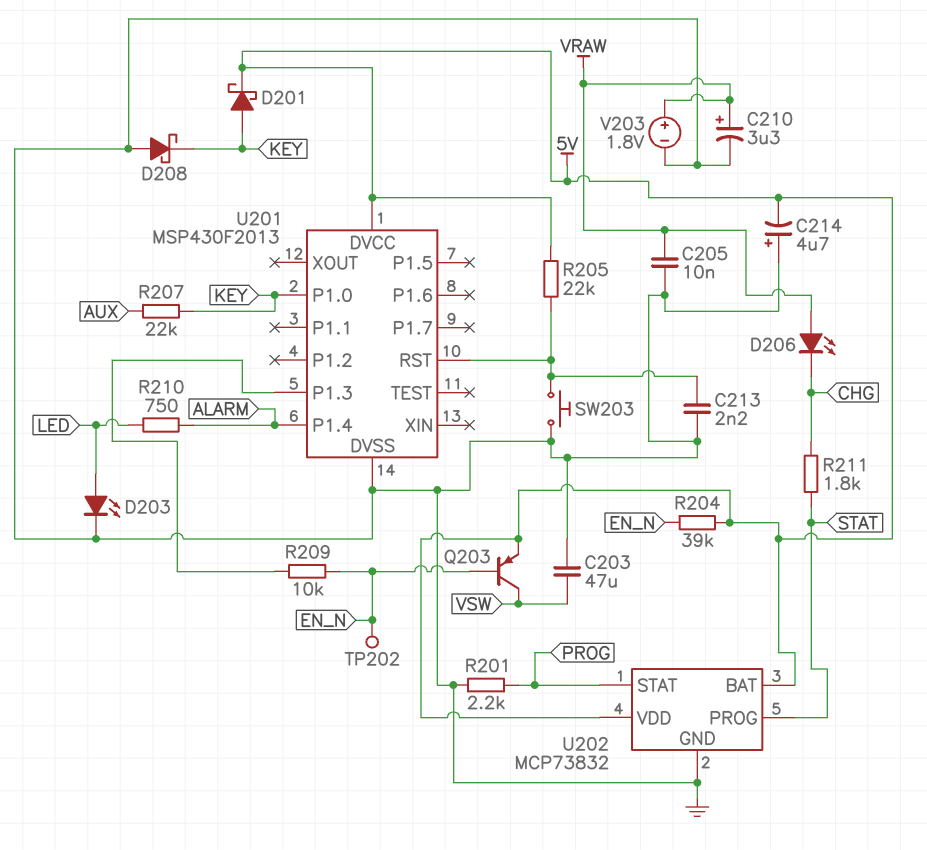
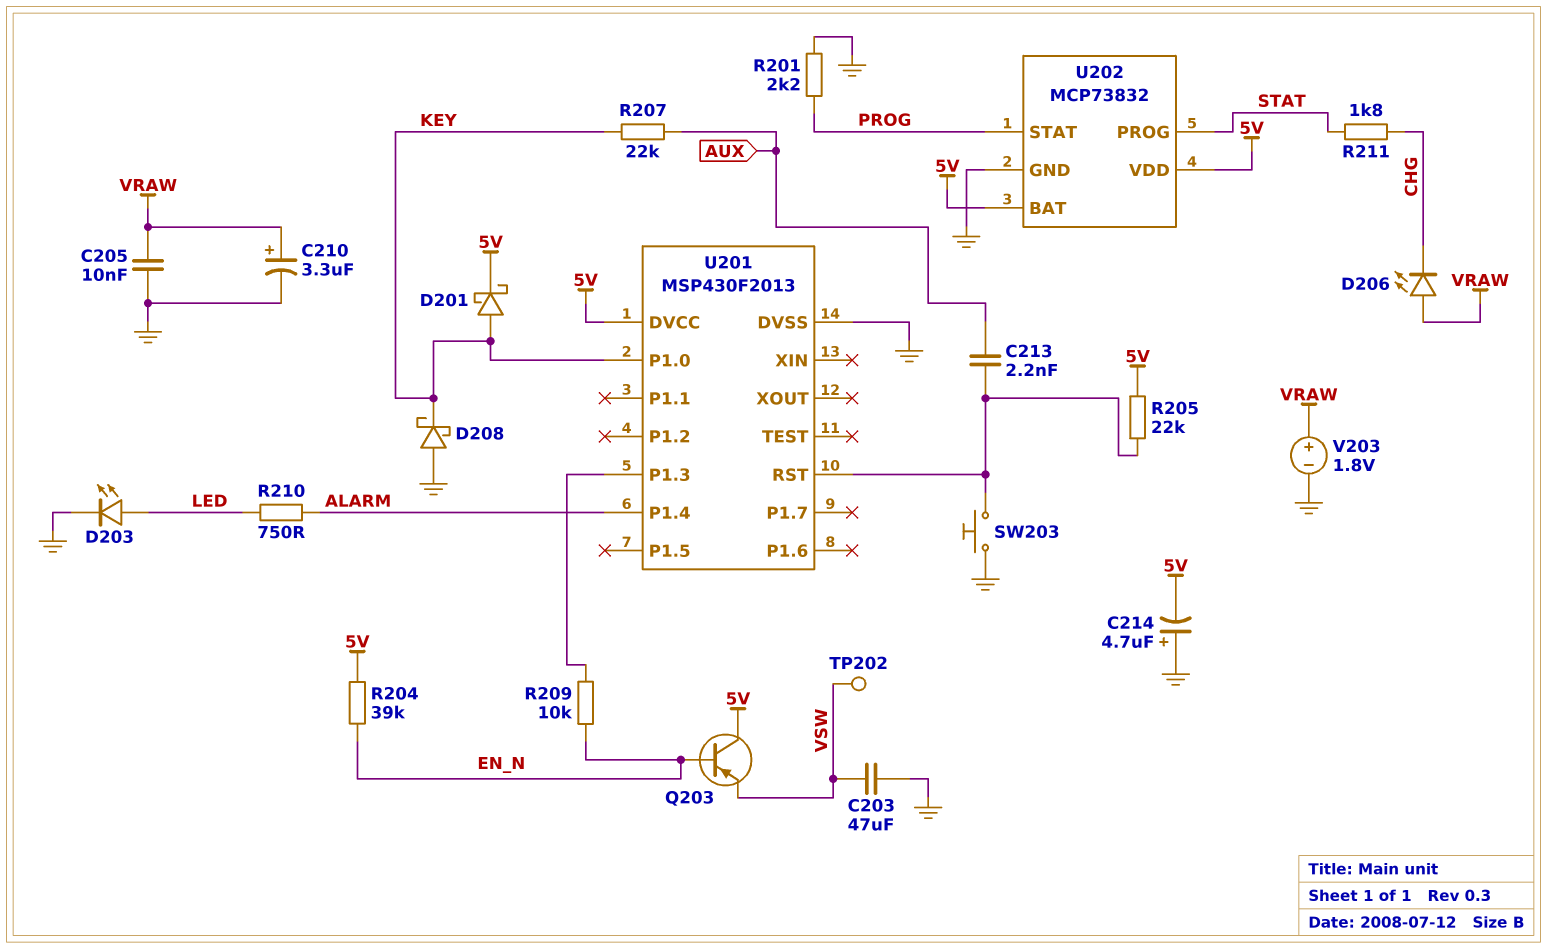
C213: 2.2nF (GND, U201/RST) -> 2.2nF (AUX, U201/RST)
Q203: PNP (B EN_N, C VSW, E 5V) -> PNP (B EN_N, C 5V, E VSW)
TP202: test point (EN_N) -> test point (VSW)

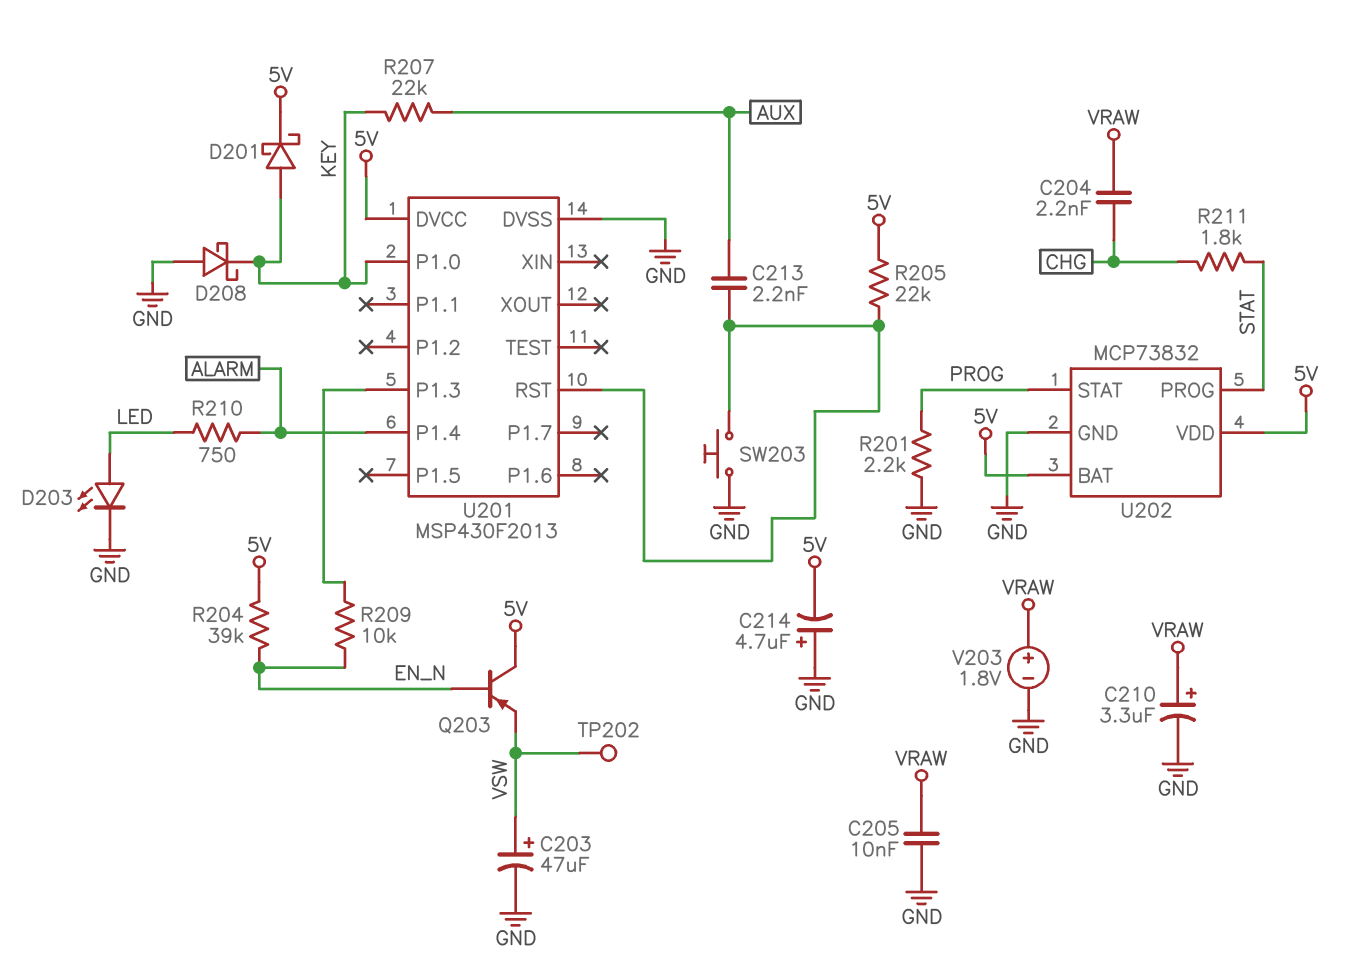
C203: 47uF (GND, VSW) -> 47uF (plus VSW, minus GND)
C204: none -> 2.2nF (CHG, VRAW)
D206: LED (A VRAW, K CHG) -> none

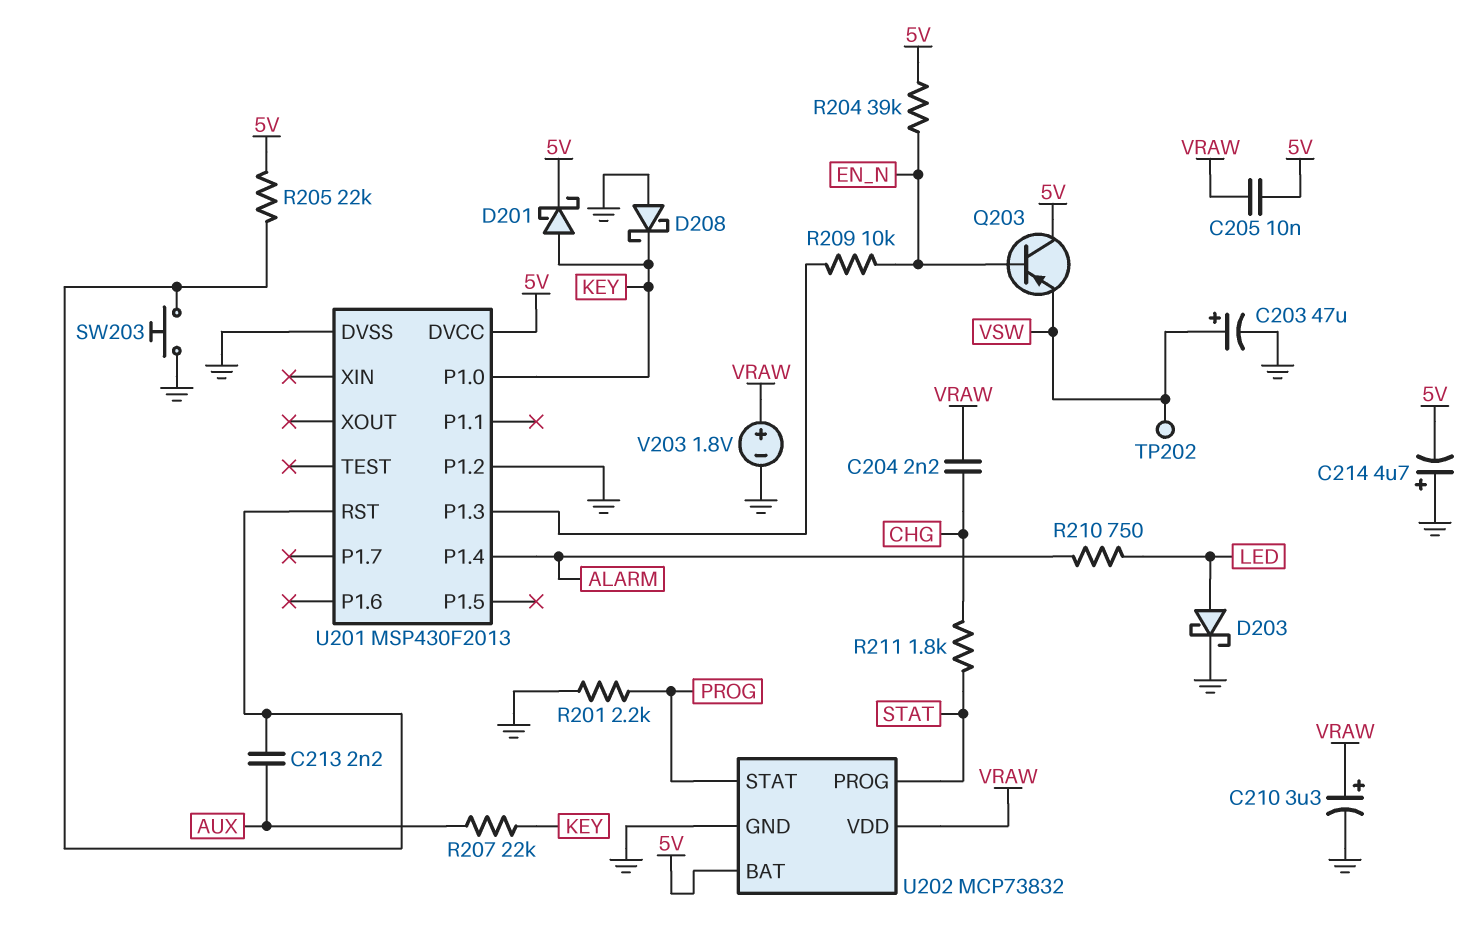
C205: 10nF (GND, VRAW) -> 10nF (5V, VRAW)
D203: LED (A LED, K GND) -> schottky (A LED, K GND)
U201 pin P1.2: none -> GND
U202 pin VDD: 5V -> VRAW

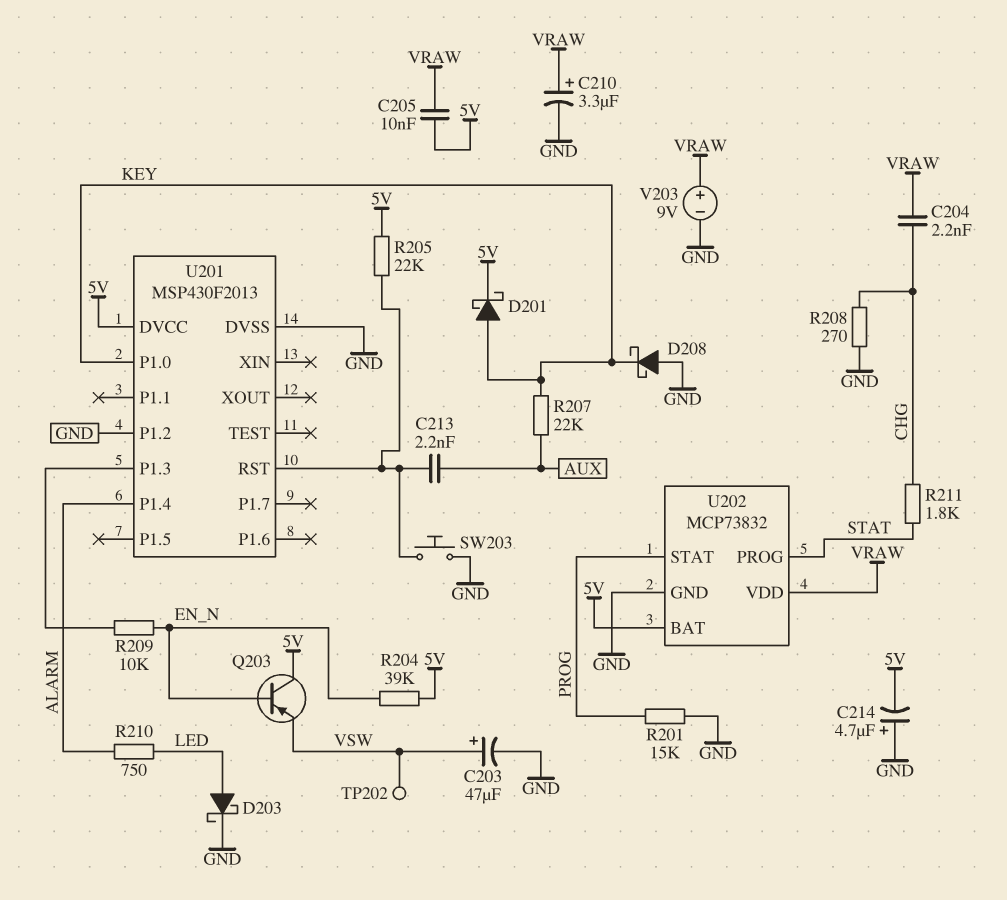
R201: 2.2k (GND, PROG) -> 15k (GND, PROG)
R208: none -> 270 (CHG, GND)
V203: 1.8V (plus VRAW, minus GND) -> 9V (plus VRAW, minus GND)

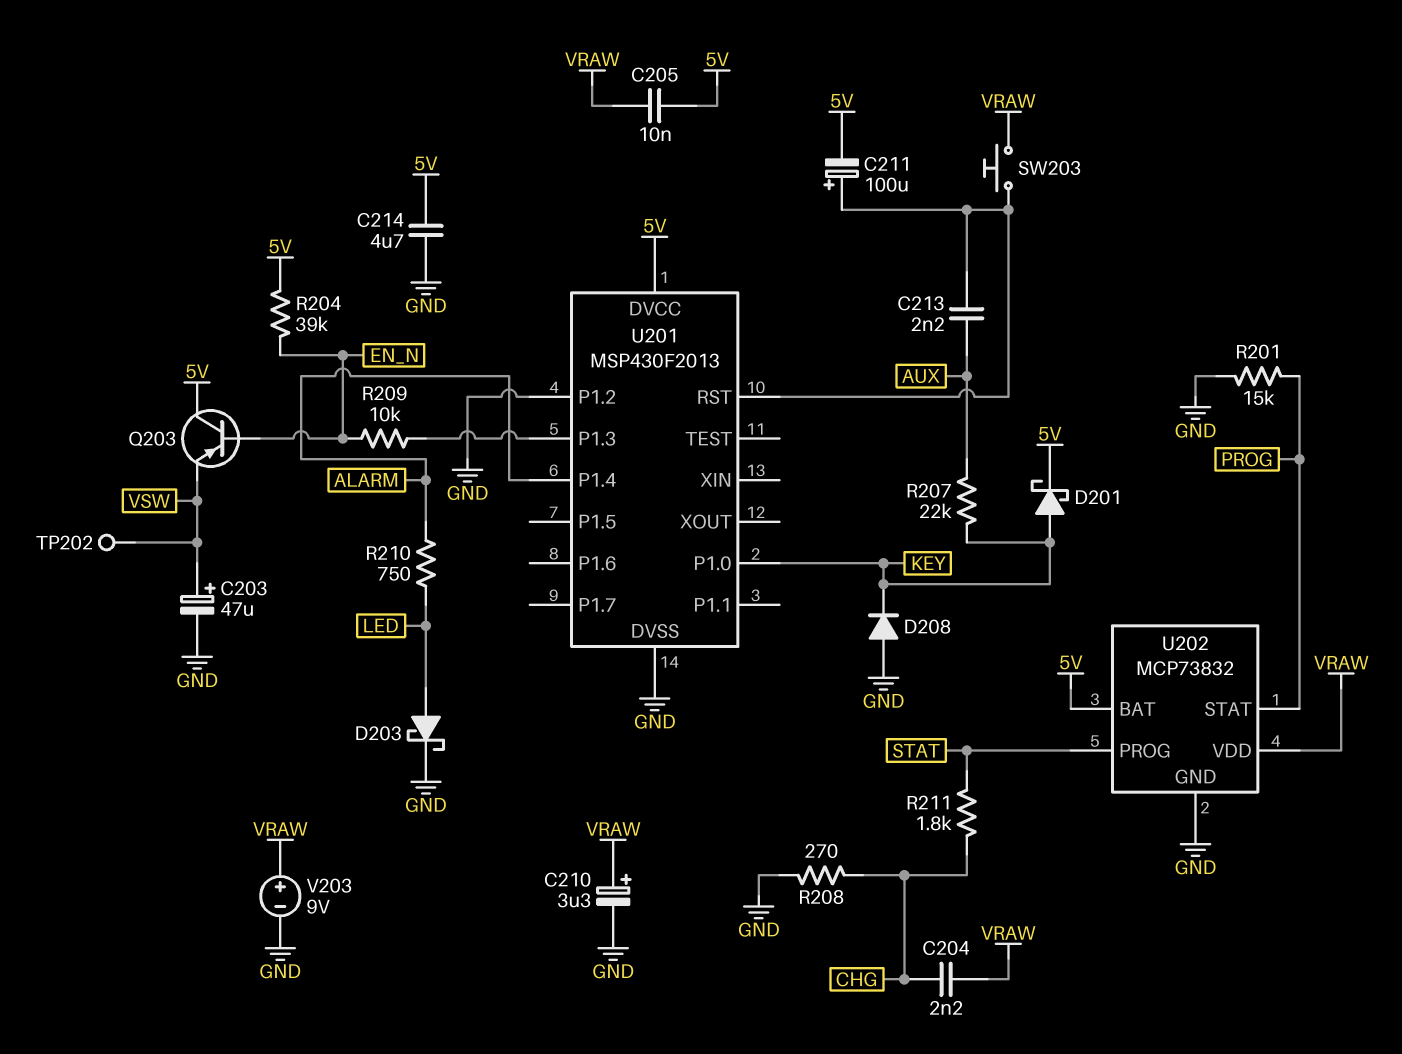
C211: none -> 100uF (plus U201/RST, minus 5V)
C214: 4.7uF (plus GND, minus 5V) -> 4.7uF (5V, GND)
D208: schottky (A GND, K KEY) -> diode (A GND, K KEY)
R205: 22k (5V, U201/RST) -> none
SW203: button (GND, U201/RST) -> button (U201/RST, VRAW)

